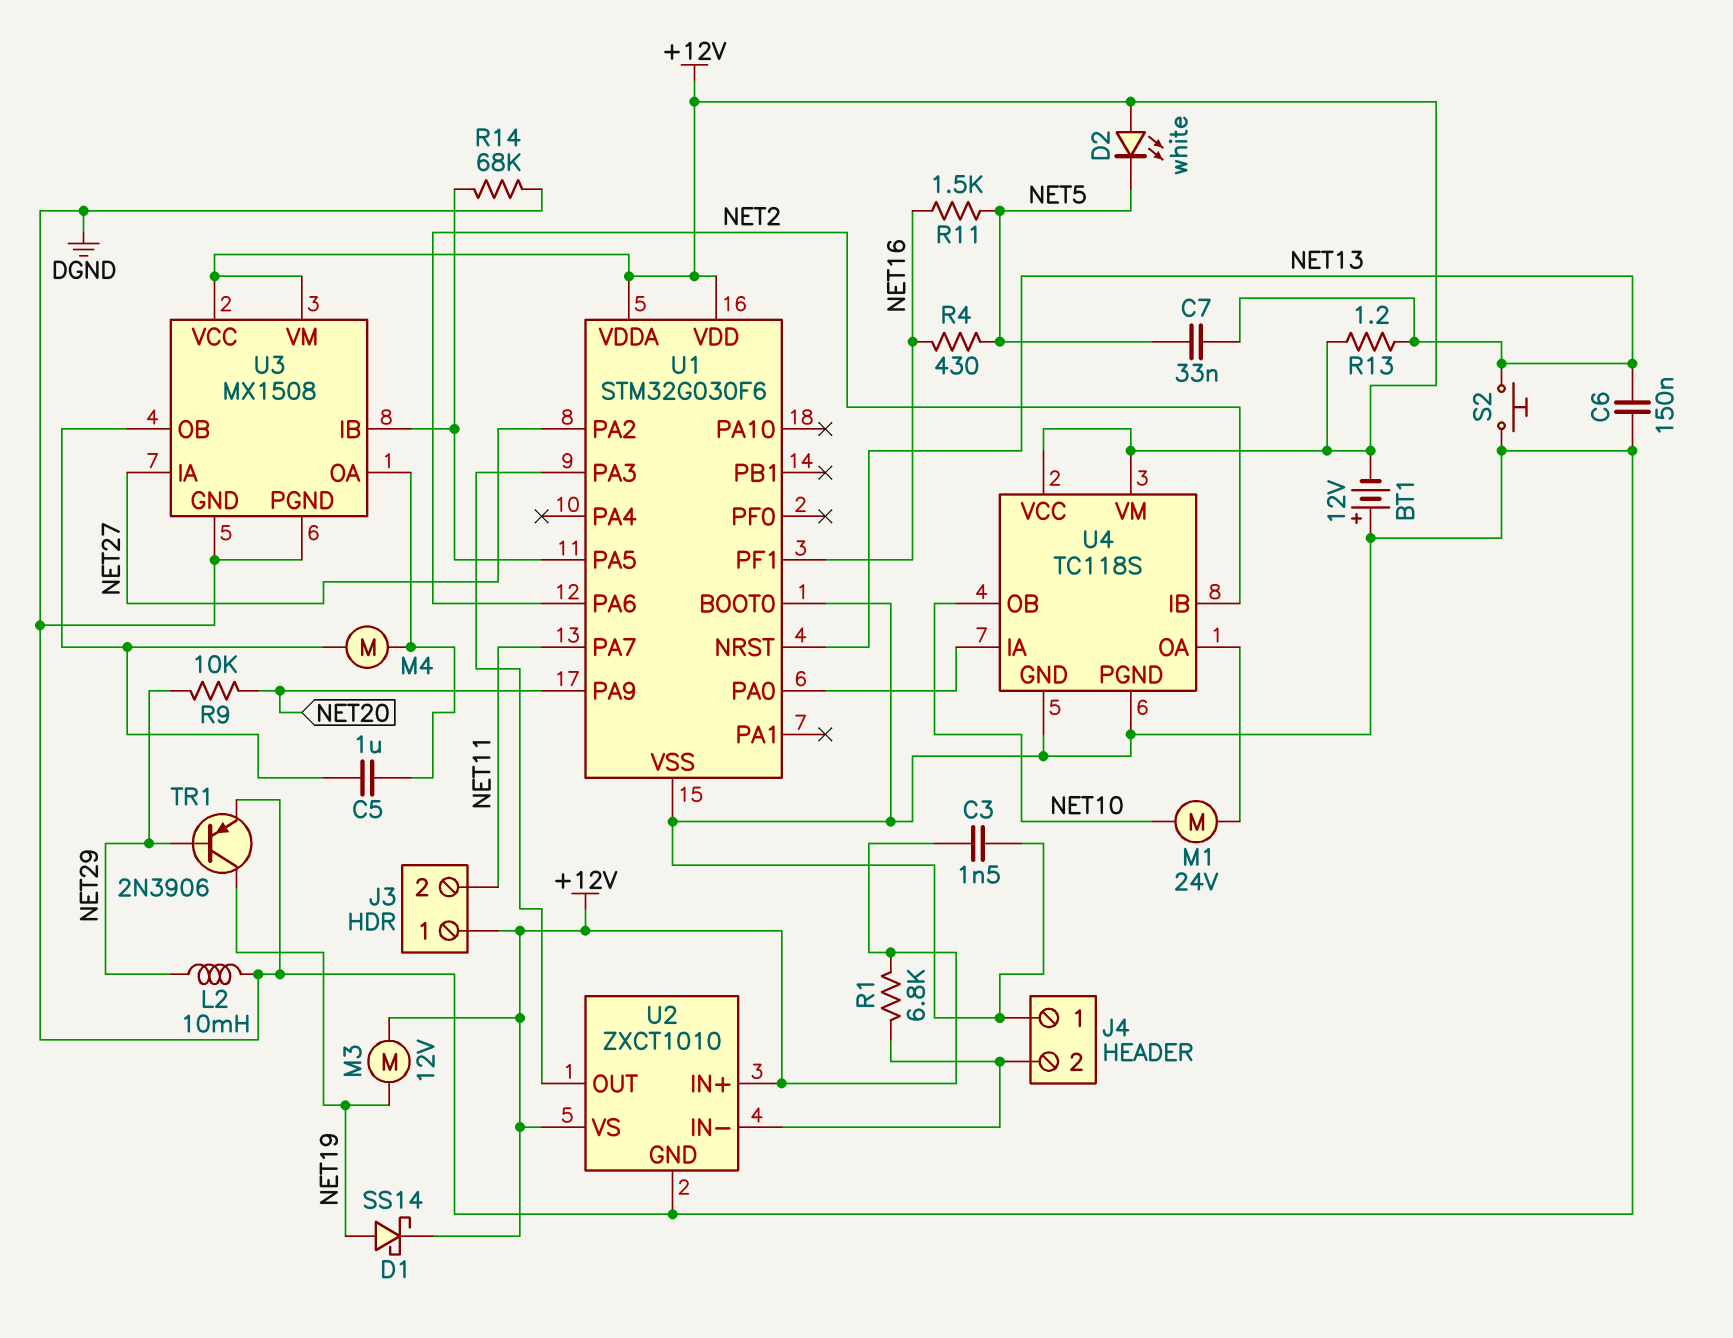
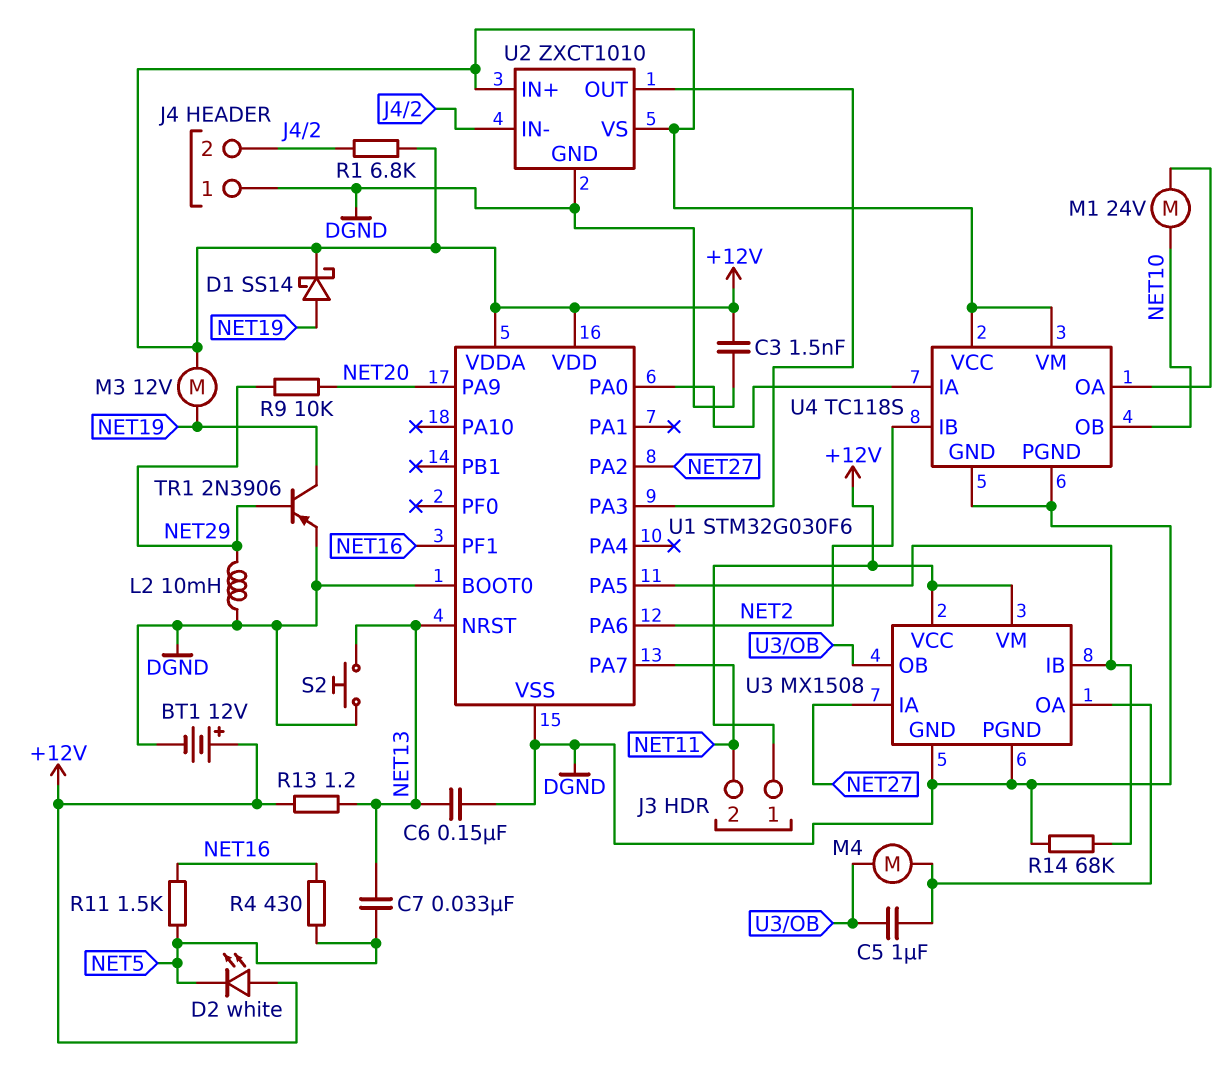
BT1: 12V (plus DGND, minus +12V) -> 12V (plus +12V, minus DGND)

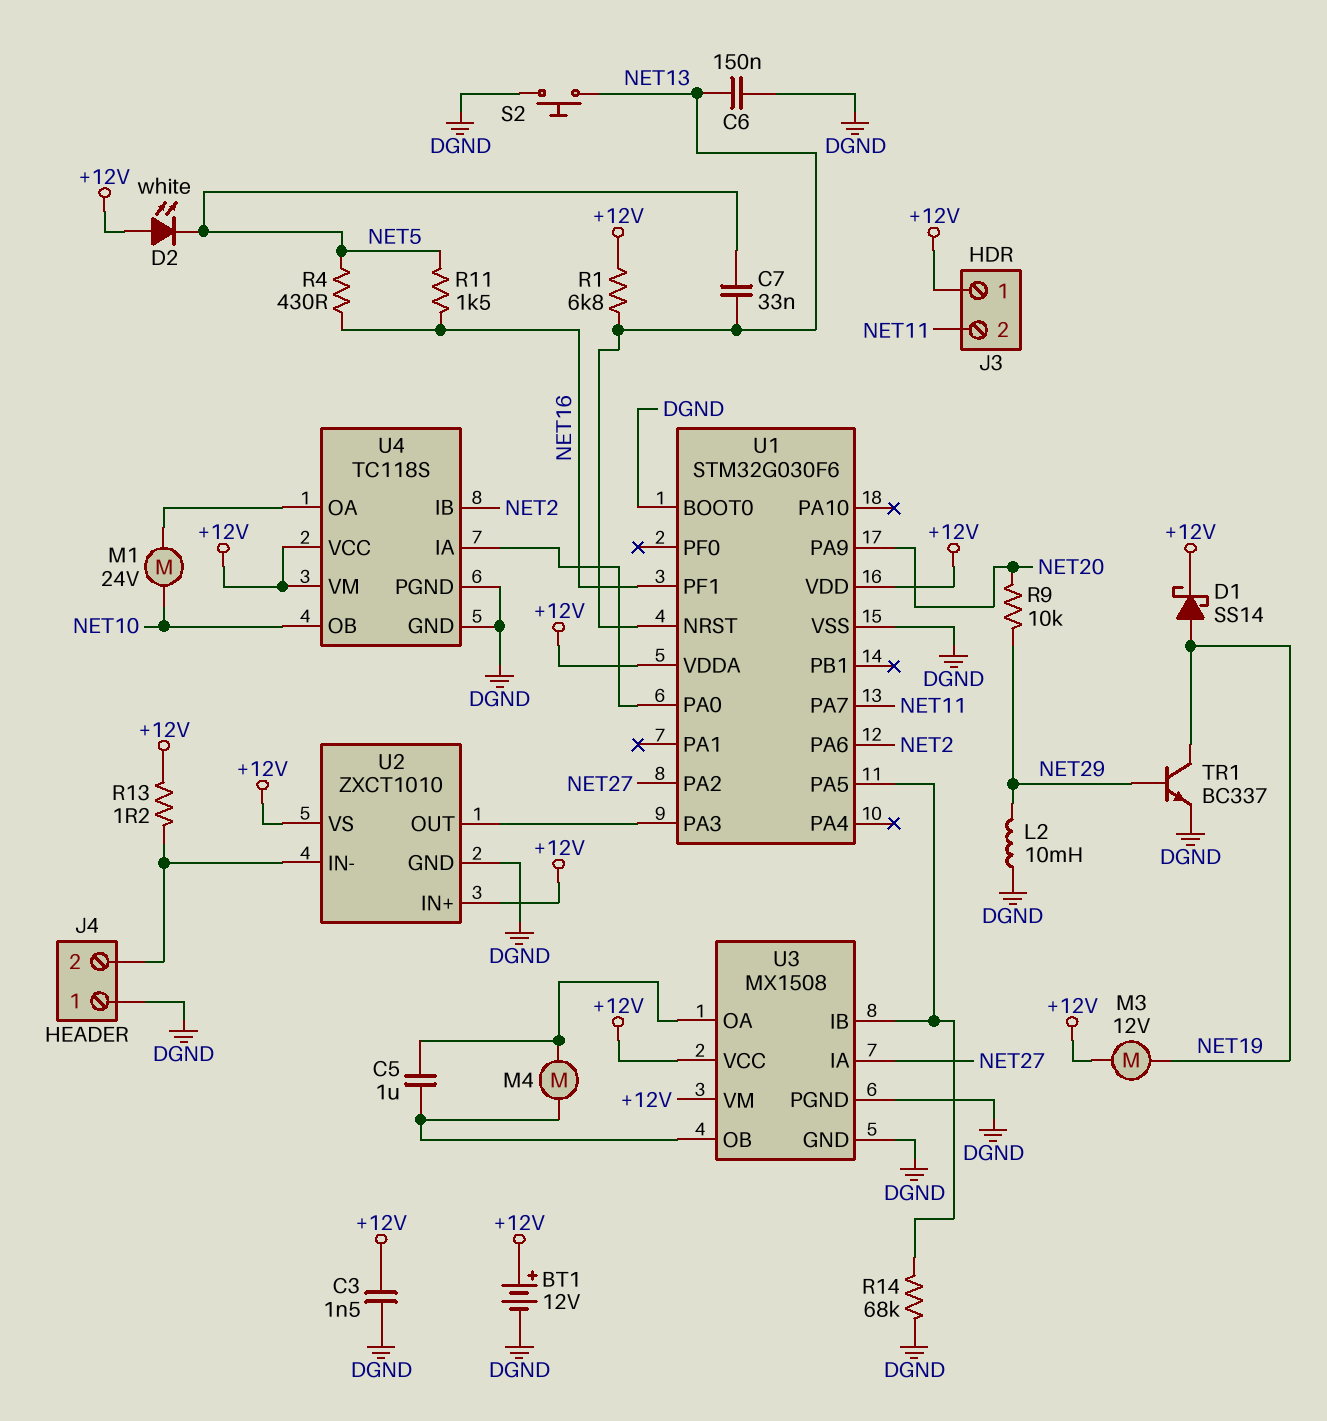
R1: 6.8k (+12V, J4/2) -> 6.8k (+12V, NET13)
R13: 1.2 (+12V, NET13) -> 1.2 (+12V, J4/2)
TR1: PNP 2N3906 (B NET29, C NET19, E DGND) -> NPN BC337 (B NET29, C NET19, E DGND)

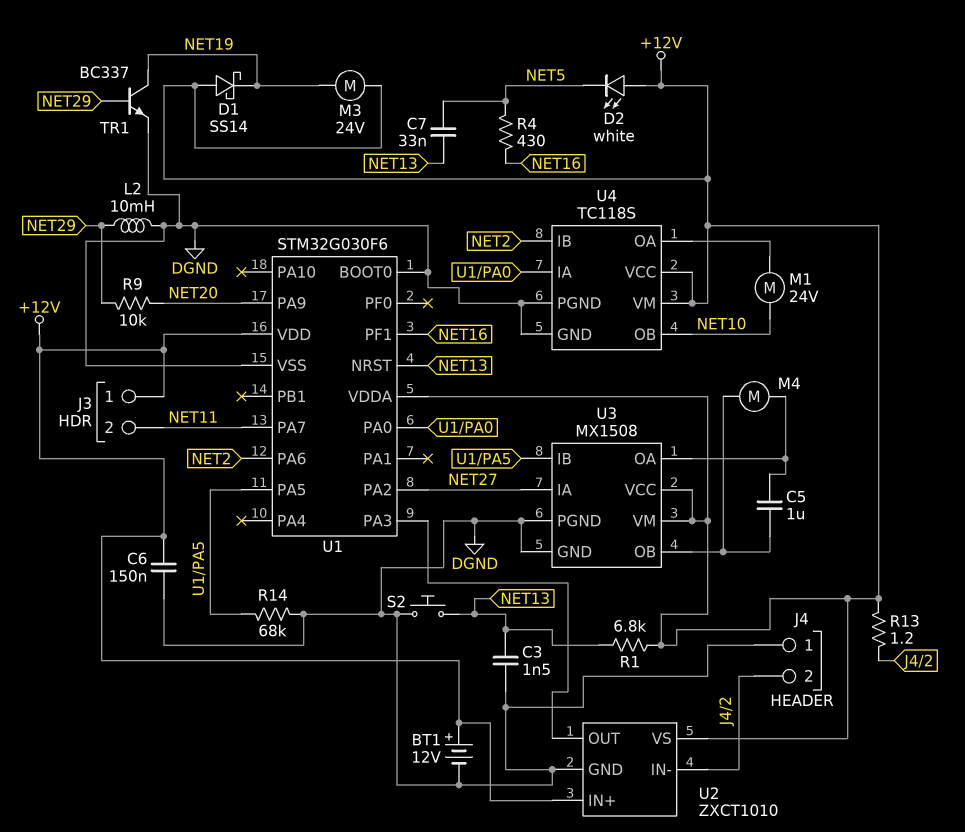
C3: 1.5nF (+12V, DGND) -> 1.5nF (DGND, NET13)
C6: 150nF (DGND, NET13) -> 150nF (+12V, DGND)
D1: schottky SS14 (A NET19, K +12V) -> schottky SS14 (A +12V, K NET19)
M3: motor 12V (+12V, NET19) -> motor 24V (+12V, NET19)
R11: 1.5k (NET5, NET16) -> none

